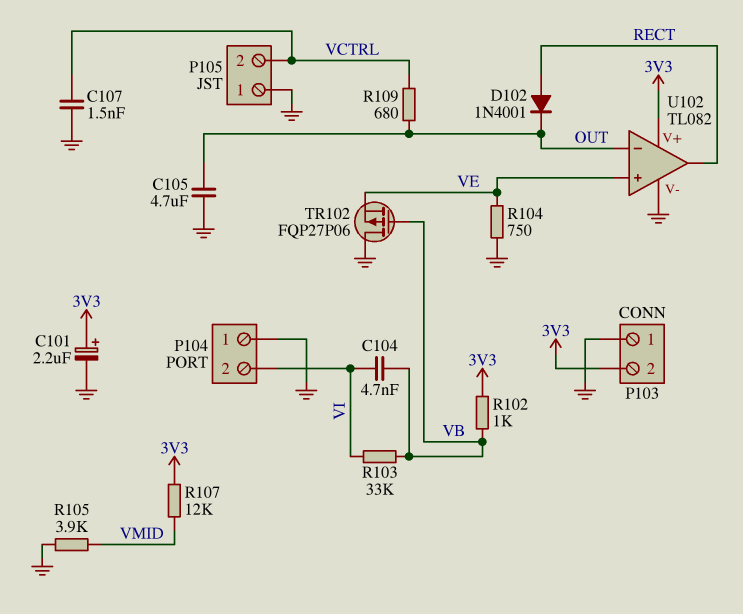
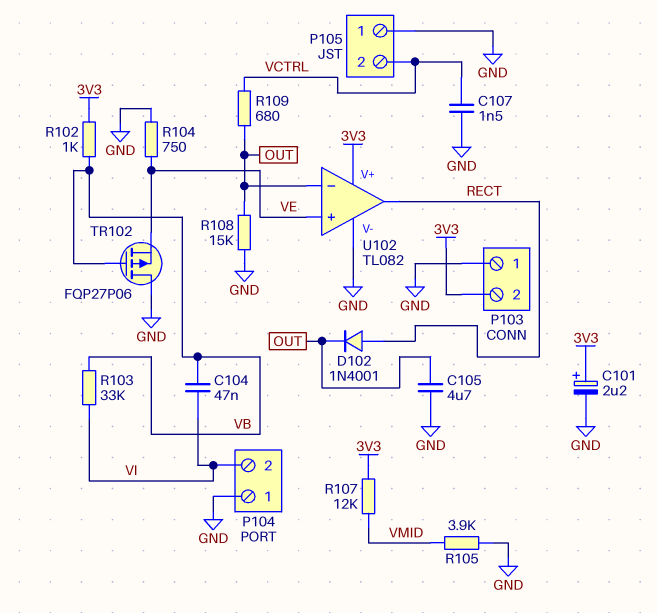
C104: 4.7nF (VB, VI) -> 47nF (VB, VI)
R108: none -> 15k (GND, OUT)

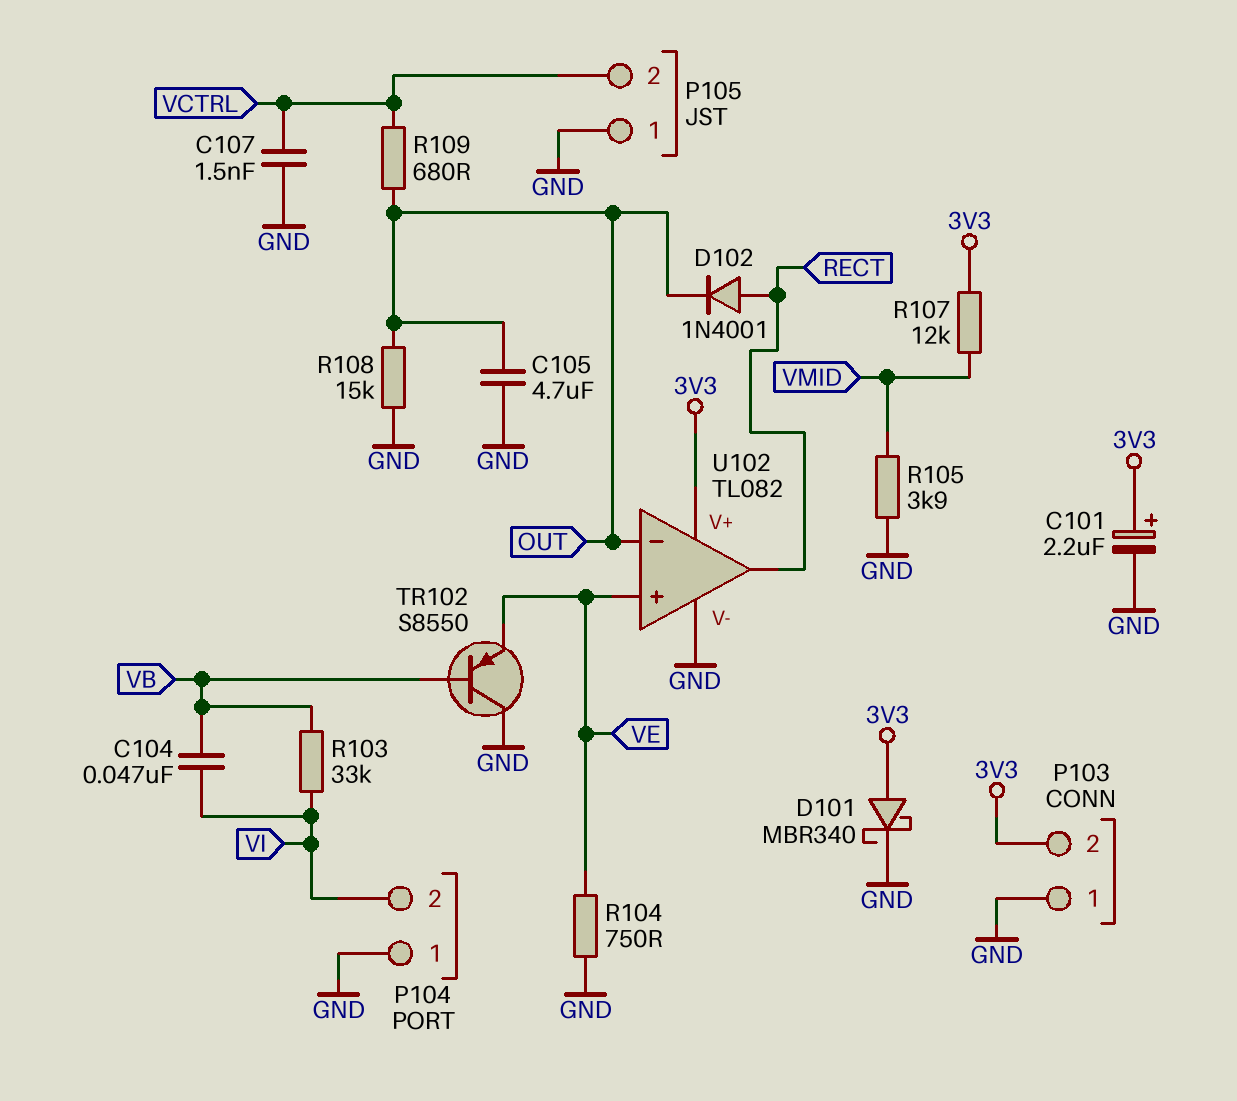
D101: none -> schottky MBR340 (A 3V3, K GND)
R102: 1k (3V3, VB) -> none
TR102: PMOS FQP27P06 (G VB, D GND, S VE) -> PNP S8550 (B VB, C GND, E VE)

